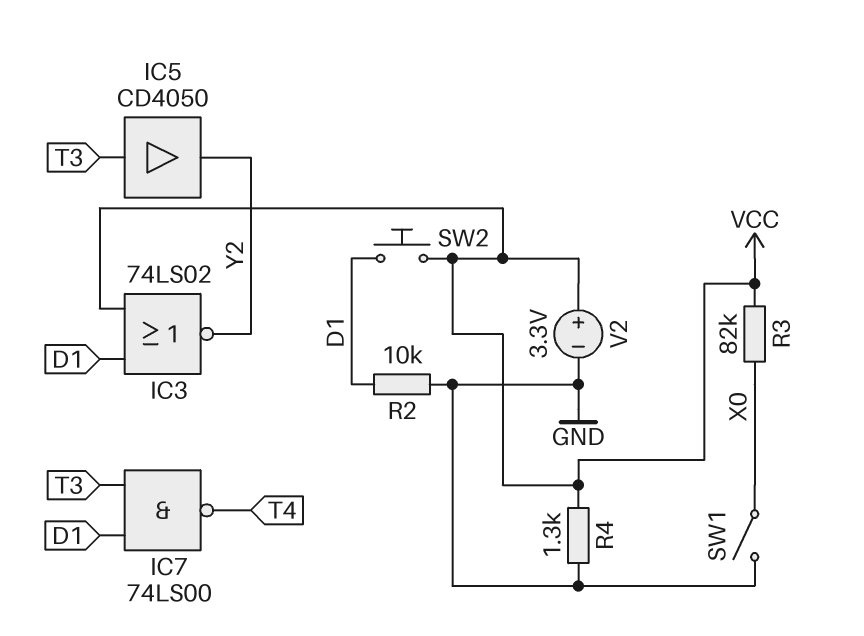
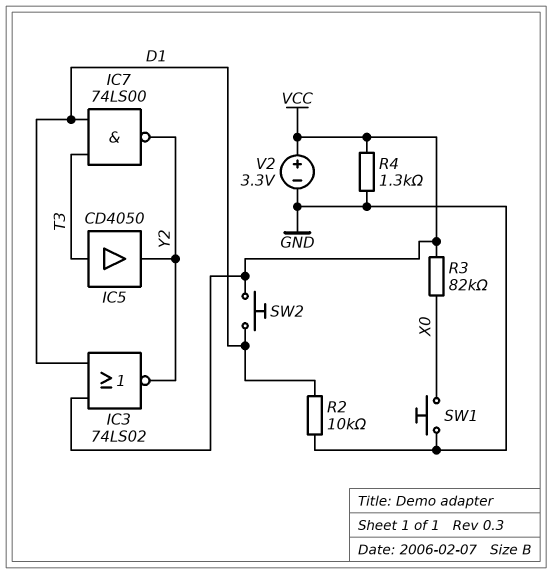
IC7: NAND 74LS00 (in D1, in T3, out T4) -> NAND 74LS00 (in D1, in T3, out Y2)
SW1: switch (GND, X0) -> button (GND, X0)

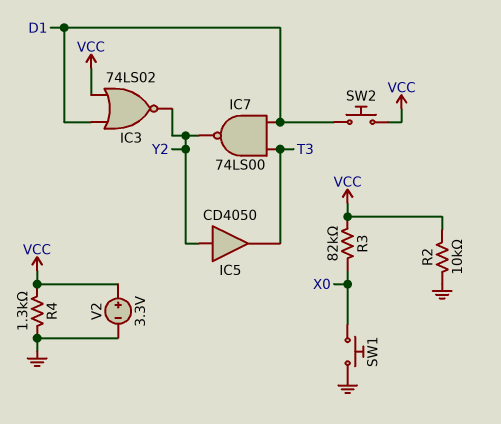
IC5: buffer CD4050 (in T3, out Y2) -> buffer CD4050 (in Y2, out T3)
R2: 10k (D1, GND) -> 10k (GND, VCC)

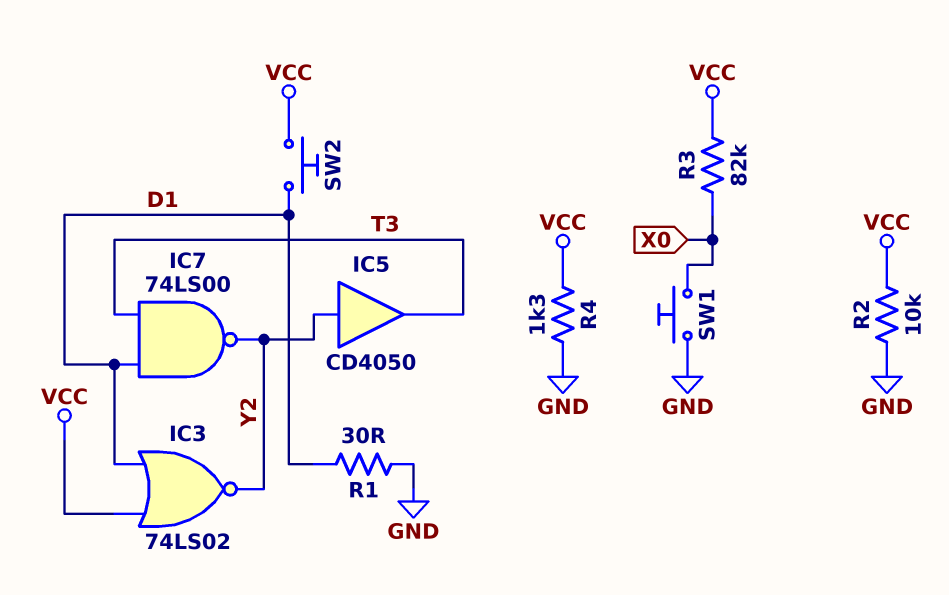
R1: none -> 30 (D1, GND)
V2: 3.3V (plus VCC, minus GND) -> none

